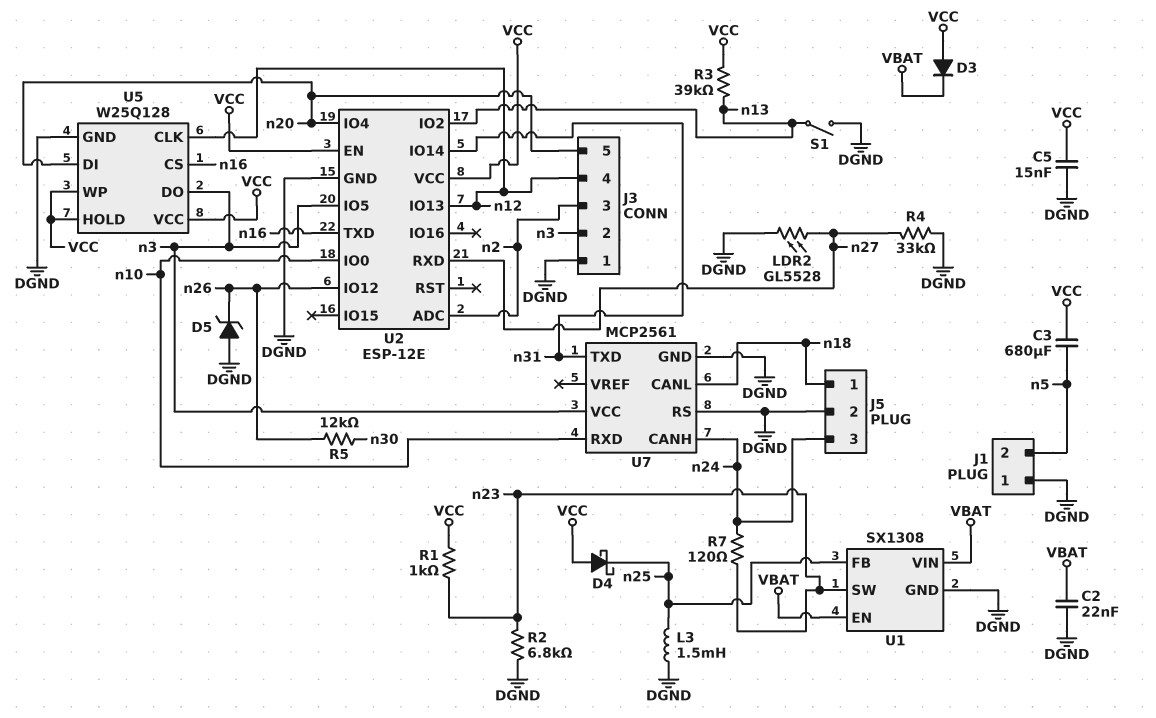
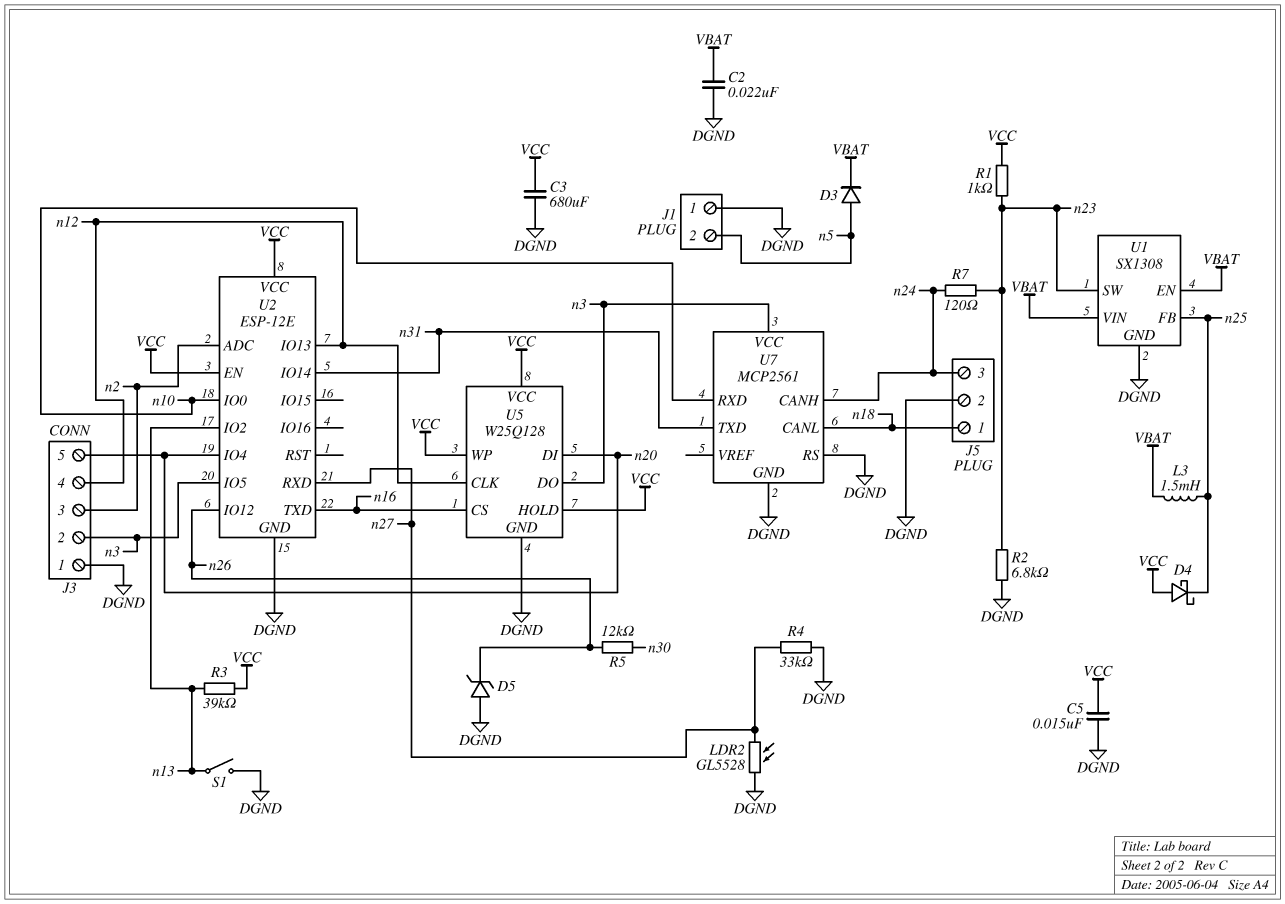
C3: 680uF (VCC, n5) -> 680uF (DGND, VCC)
D3: diode (A VCC, K VBAT) -> diode (A n5, K VBAT)
L3: 1.5mH (DGND, n25) -> 1.5mH (VBAT, n25)

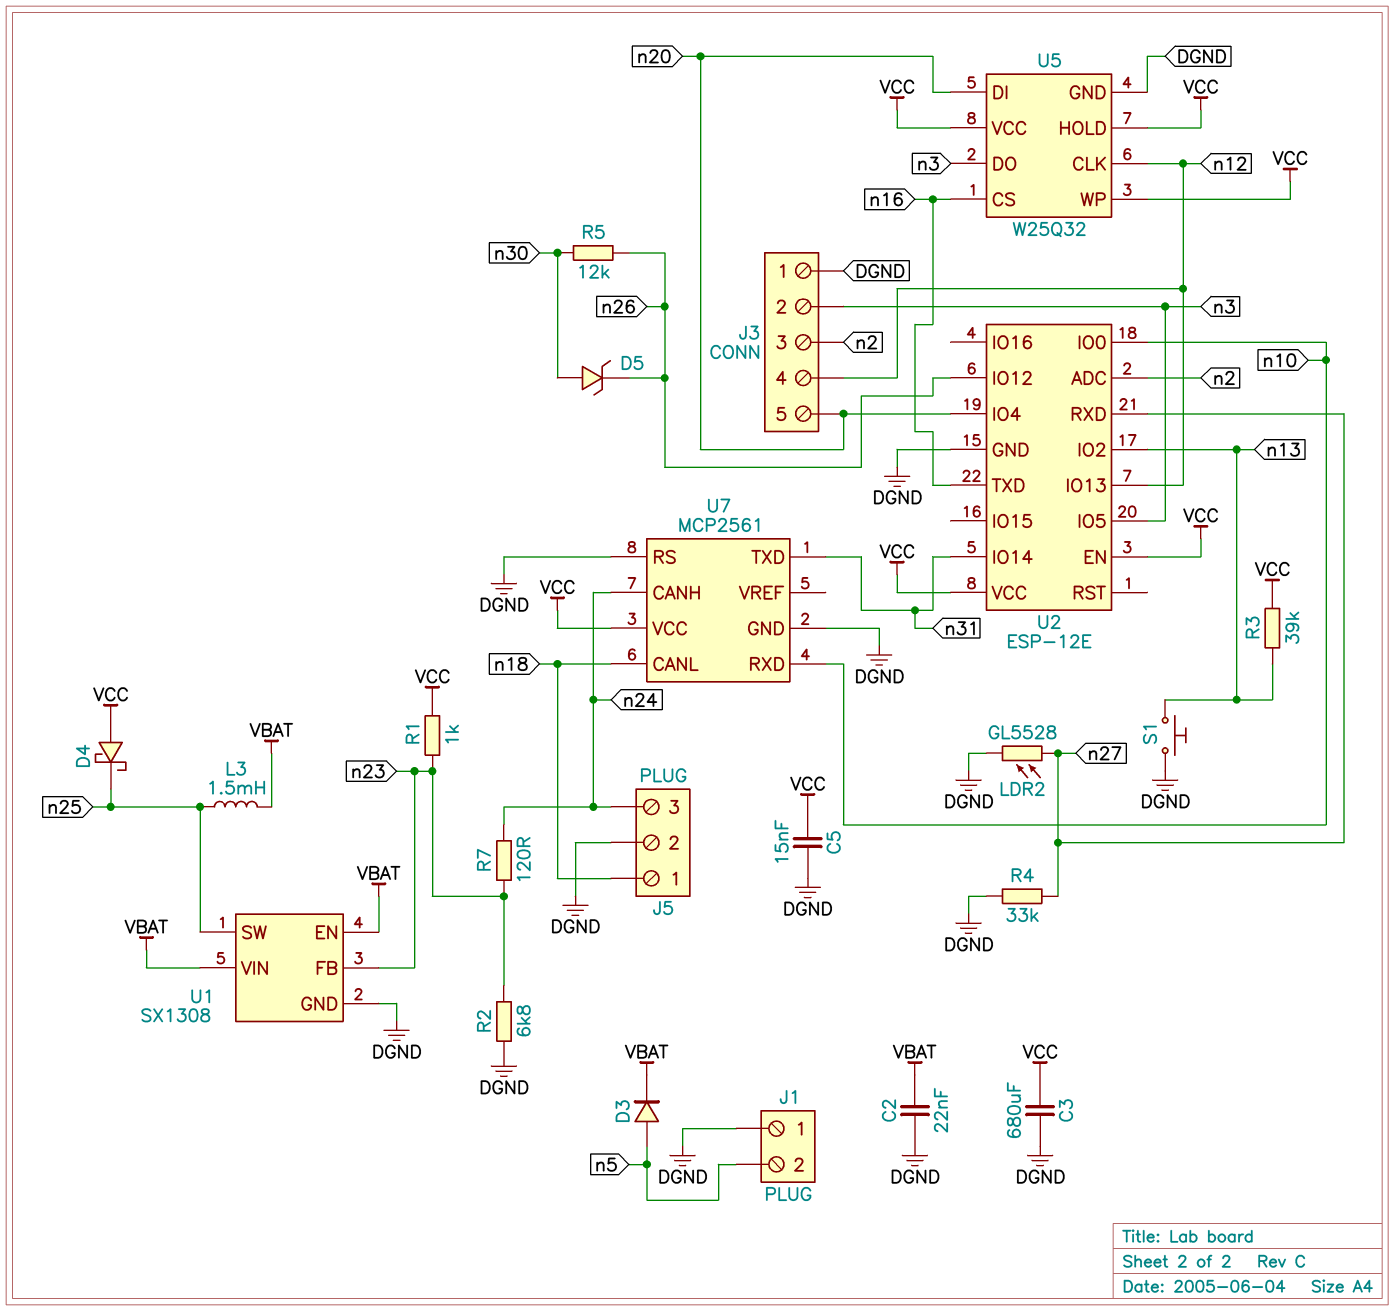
D5: zener (A DGND, K n26) -> zener (A n30, K n26)
S1: switch (DGND, n13) -> button (DGND, n13)
U1 pin FB: n25 -> n23
U1 pin SW: n23 -> n25
U5: W25Q128 -> W25Q32
U7 pin VCC: n3 -> VCC

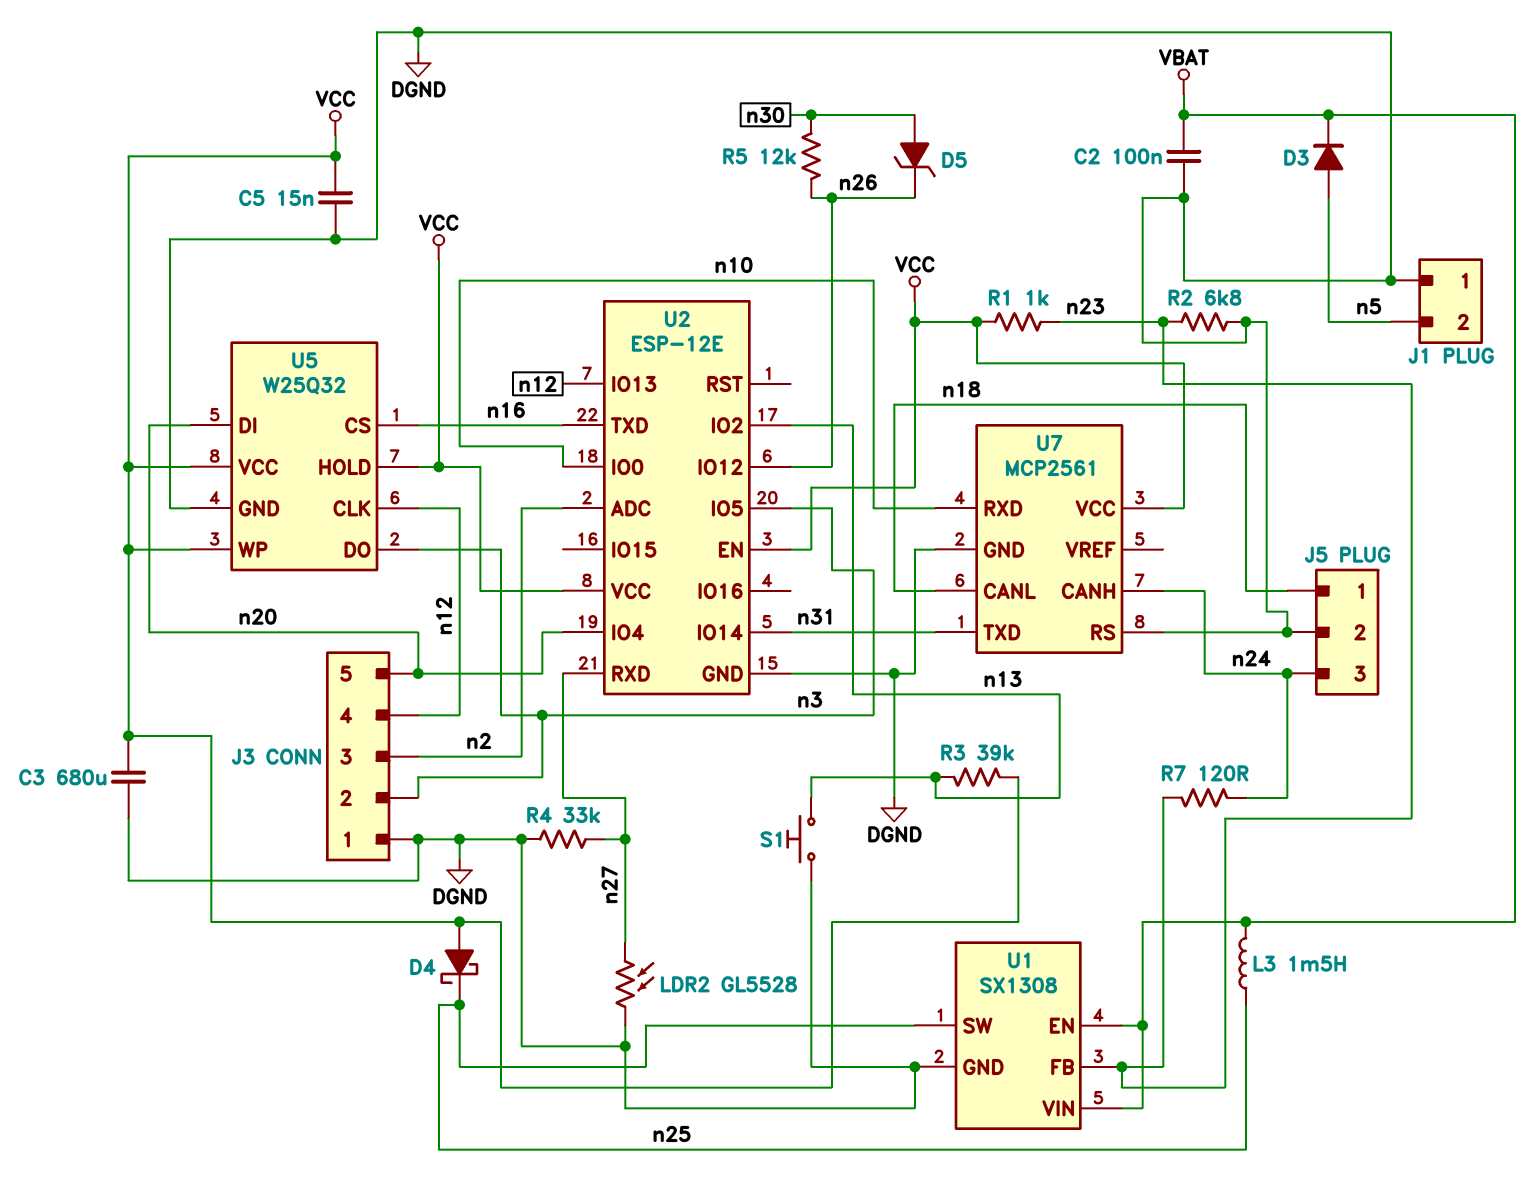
C2: 22nF (DGND, VBAT) -> 100nF (DGND, VBAT)

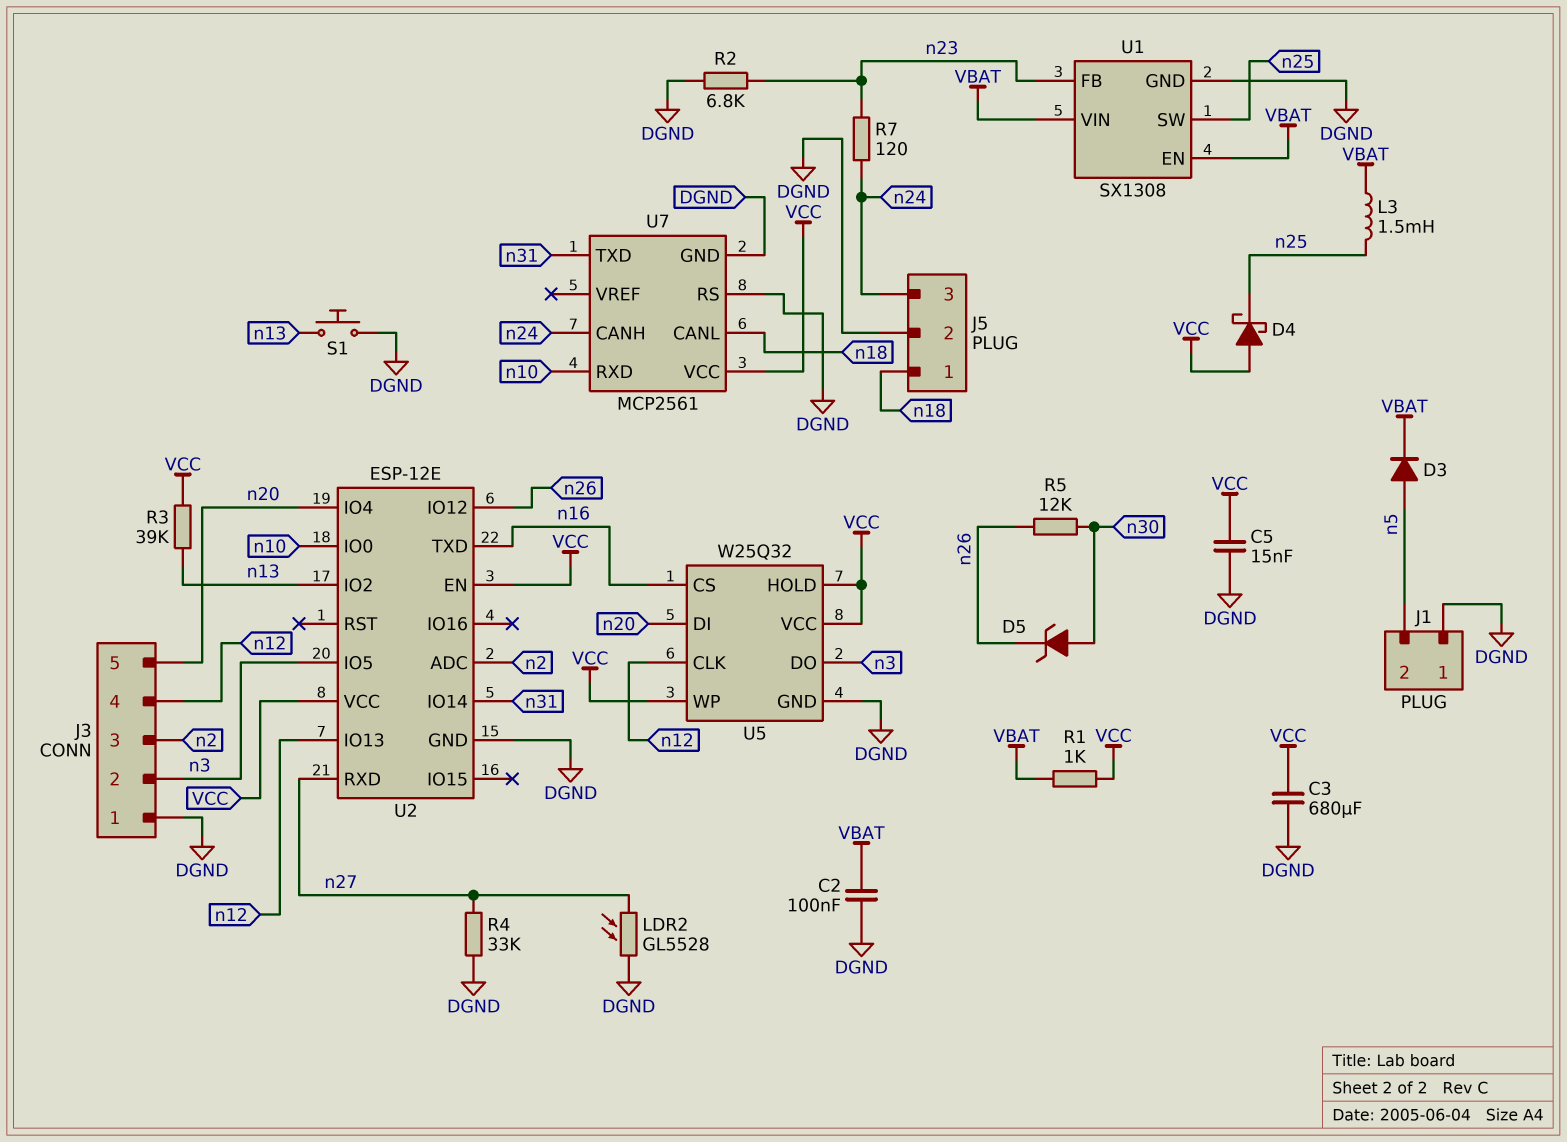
R1: 1k (VCC, n23) -> 1k (VBAT, VCC)

